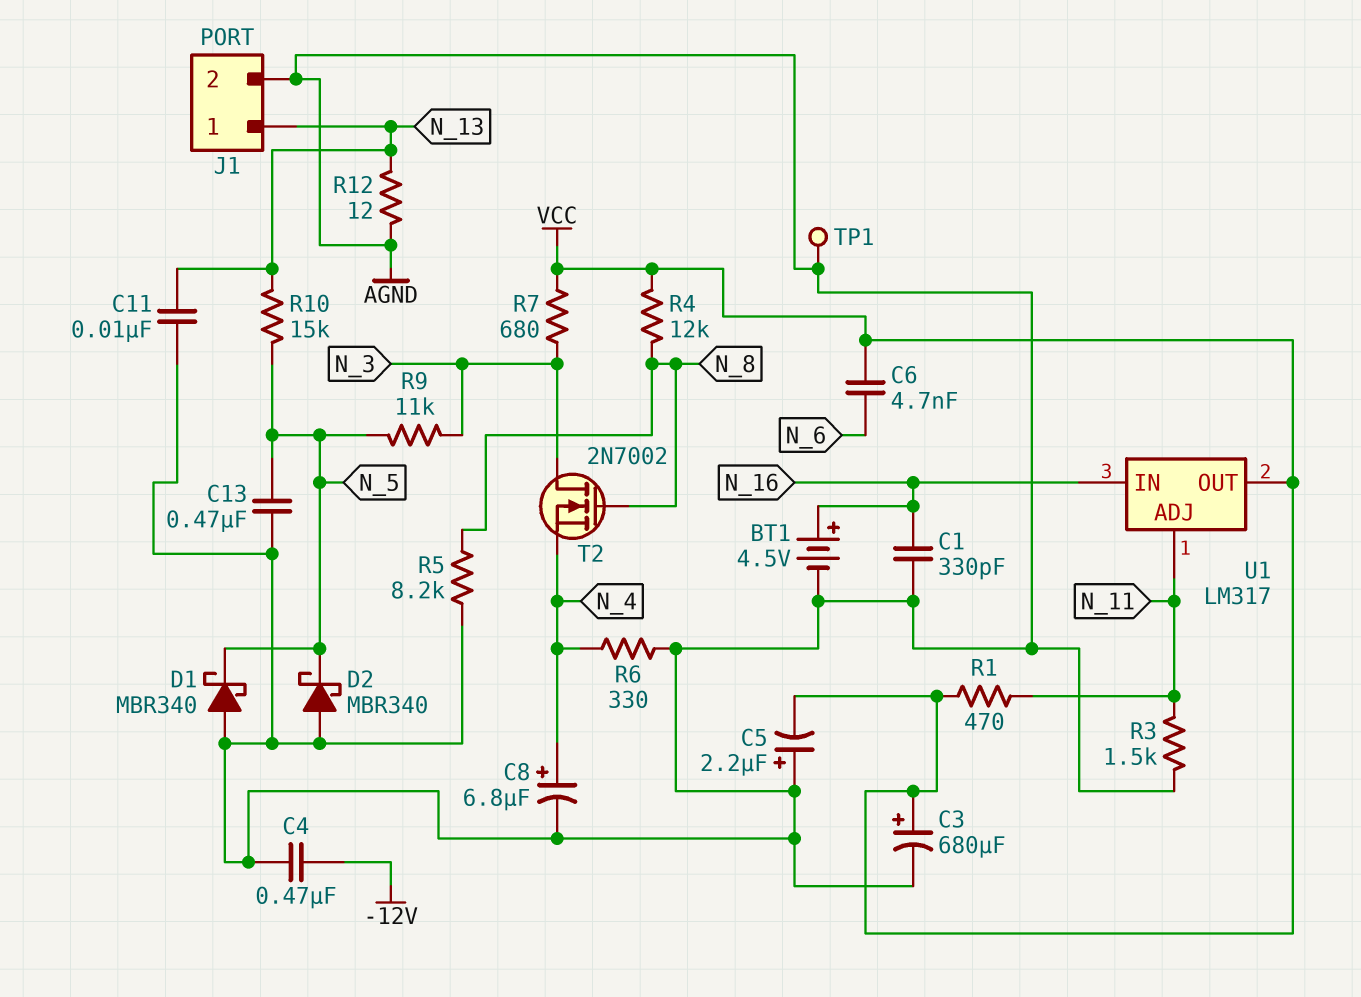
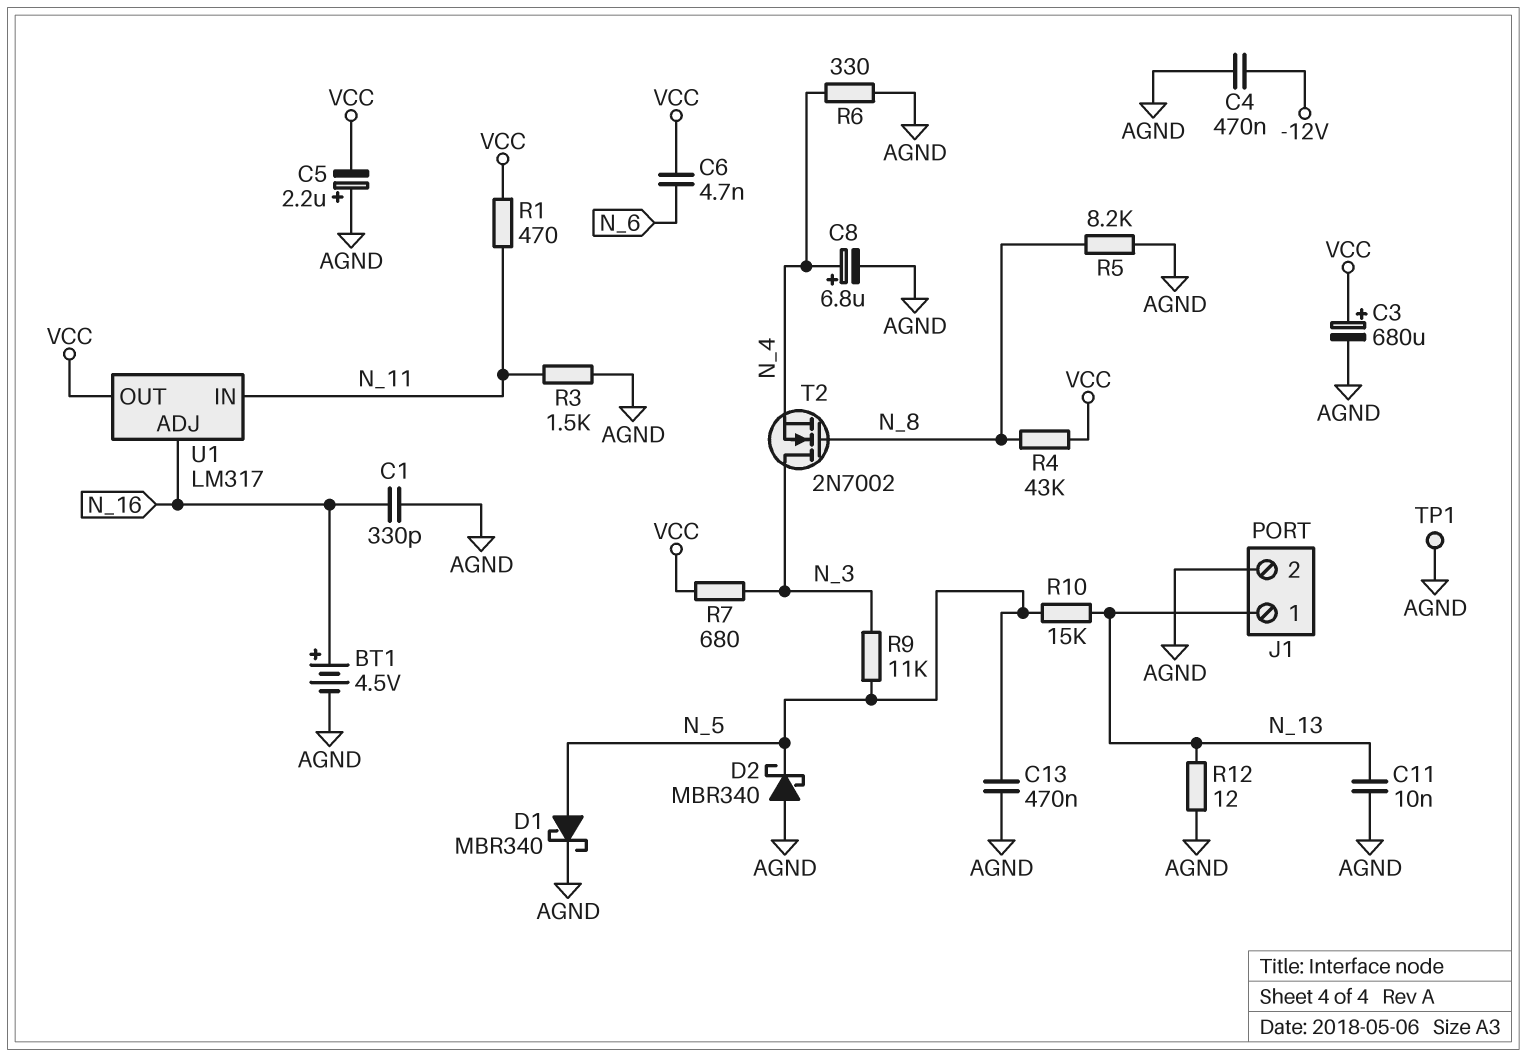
D1: schottky MBR340 (A AGND, K N_5) -> schottky MBR340 (A N_5, K AGND)
R4: 12k (N_8, VCC) -> 43k (N_8, VCC)
U1 pin ADJ: N_11 -> N_16
U1 pin IN: N_16 -> N_11

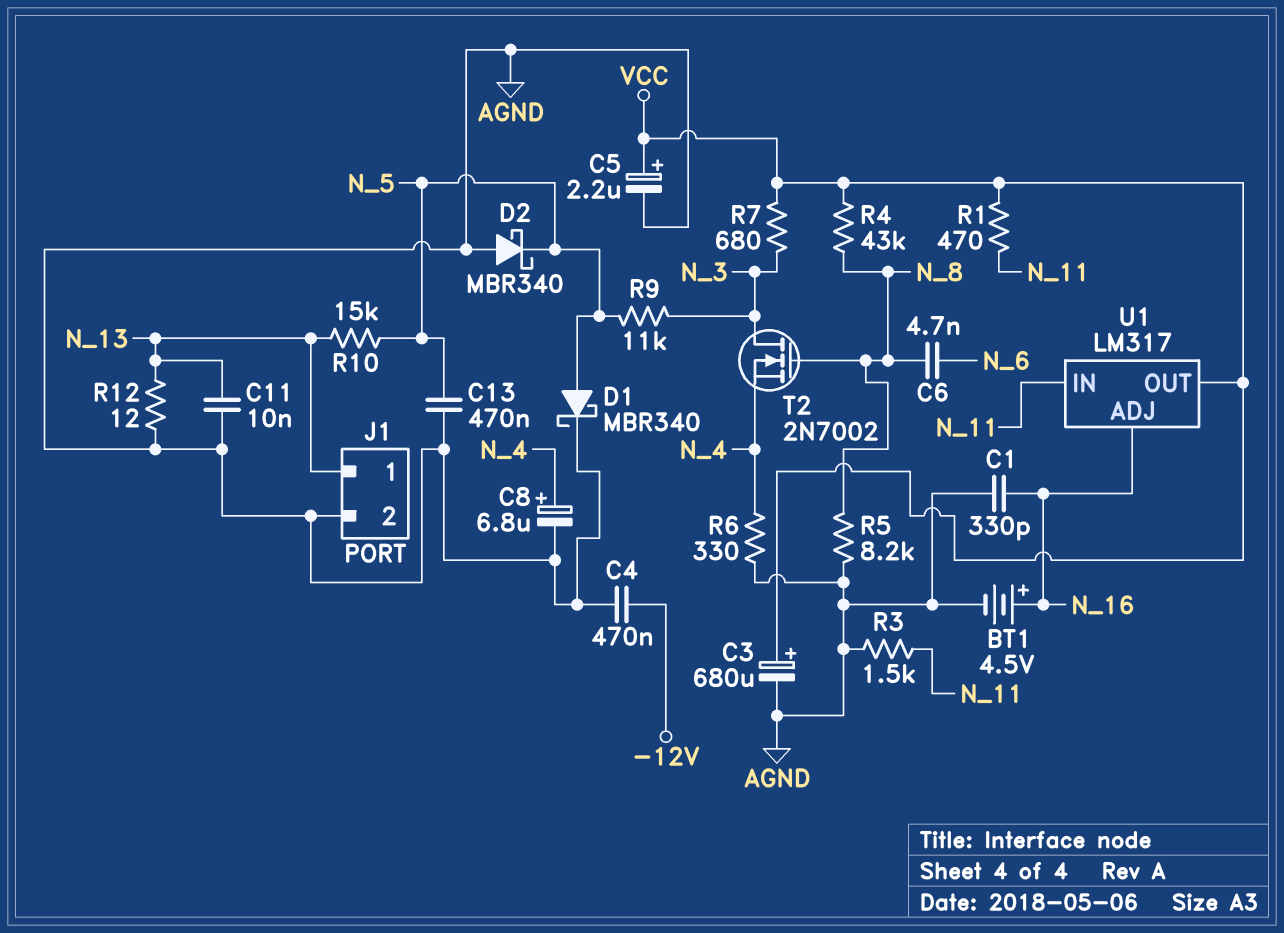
C5: 2.2uF (plus AGND, minus VCC) -> 2.2uF (plus VCC, minus AGND)
C6: 4.7nF (N_6, VCC) -> 4.7nF (N_6, N_8)
TP1: test point (AGND) -> none

